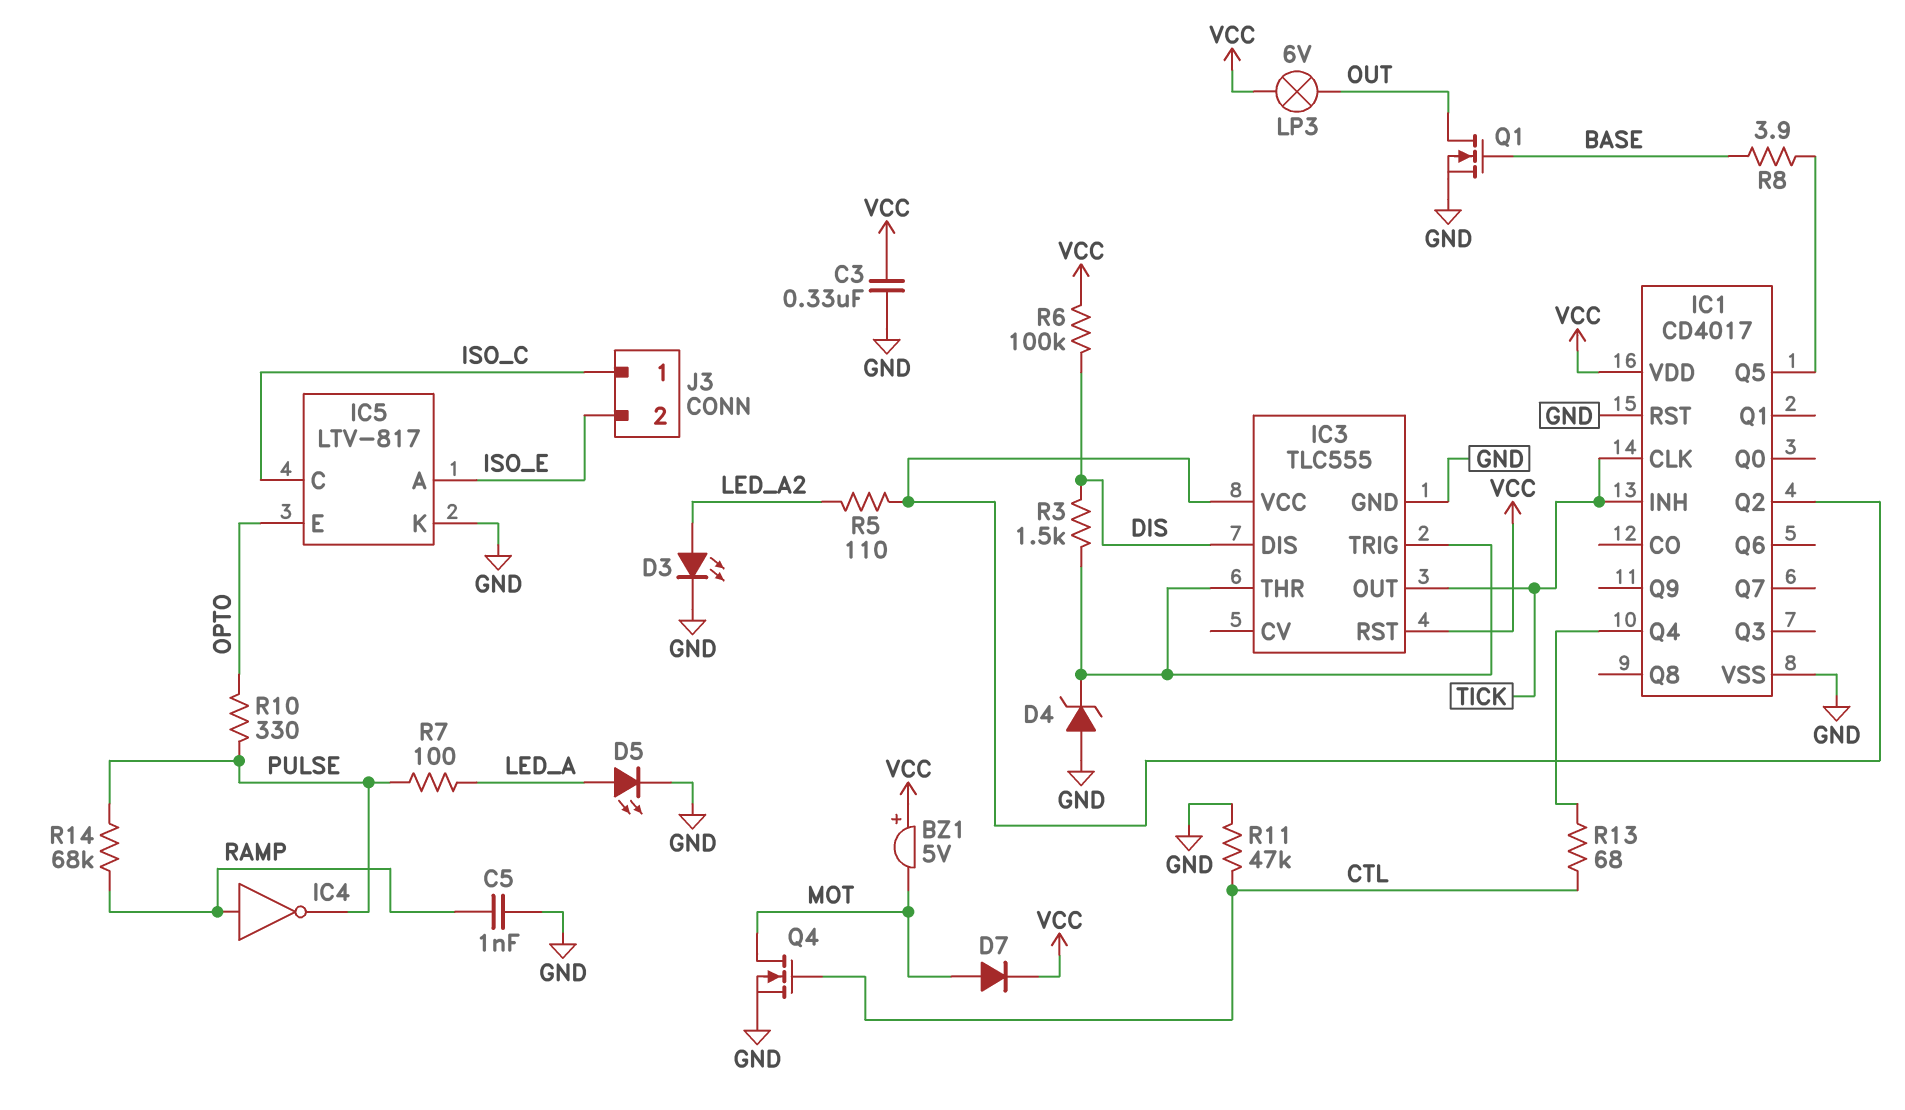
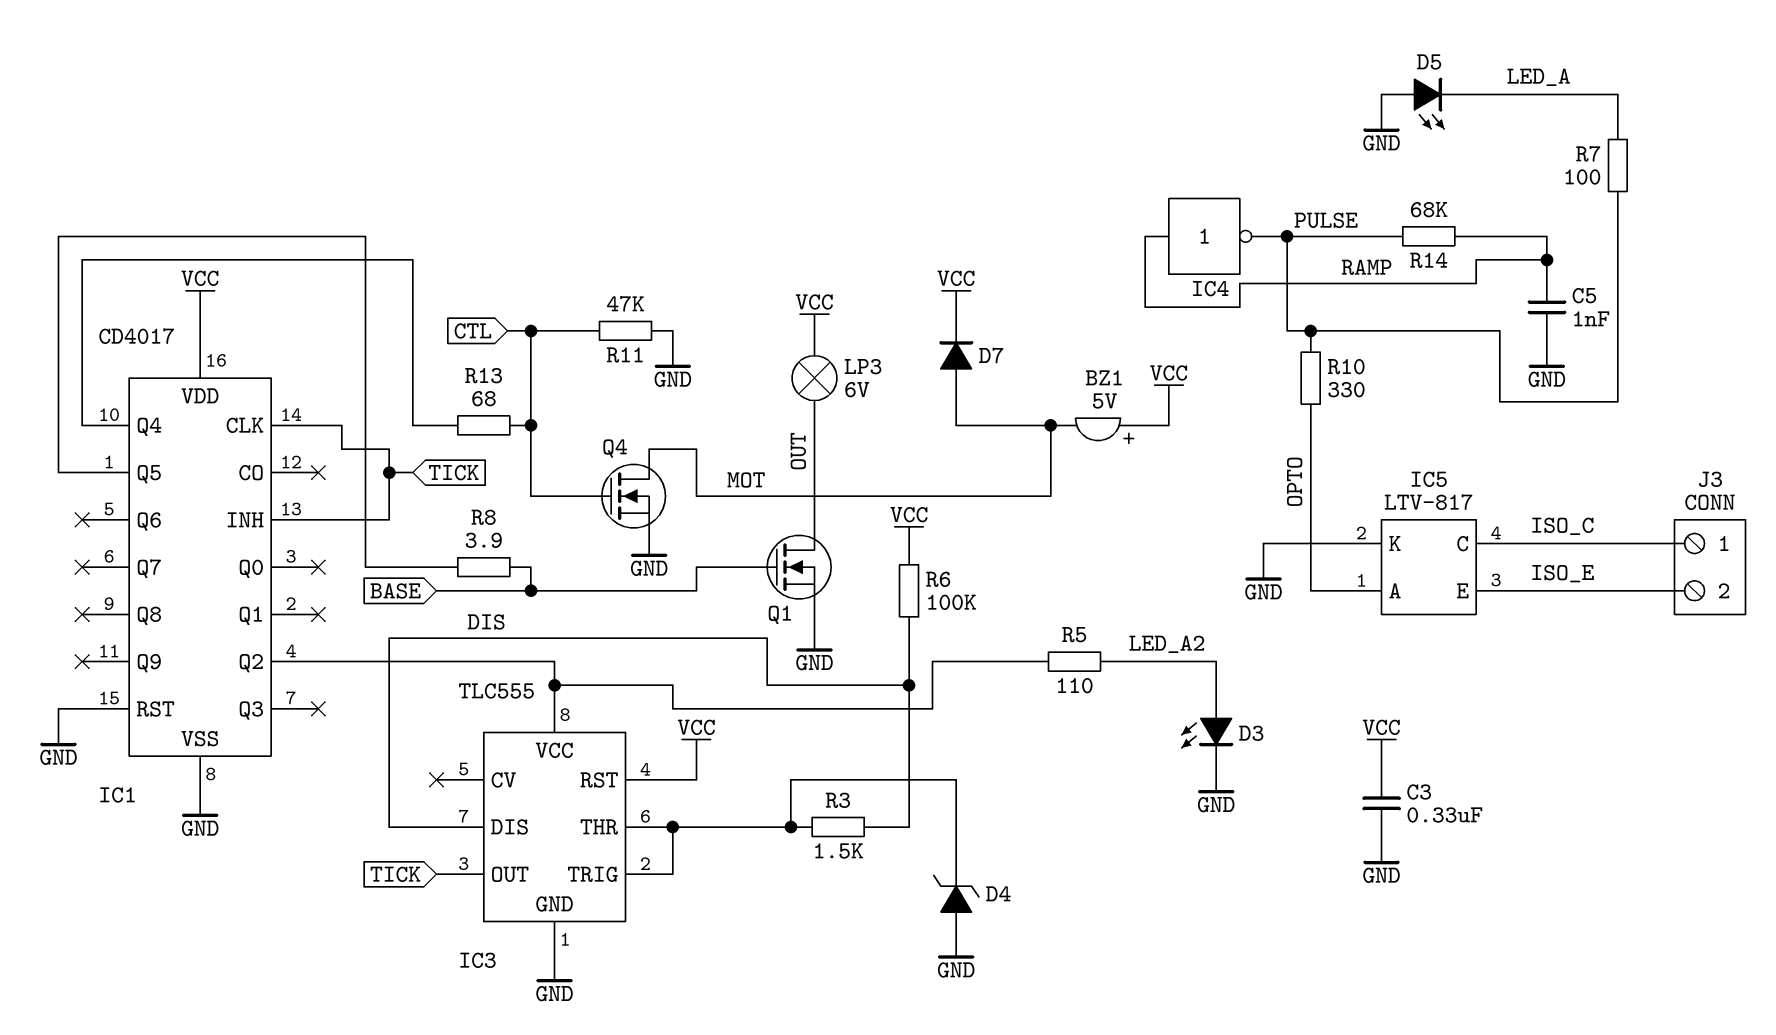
D5: LED (A LED_A, K GND) -> LED (A GND, K LED_A)
IC5 pin A: ISO_E -> OPTO
IC5 pin E: OPTO -> ISO_E

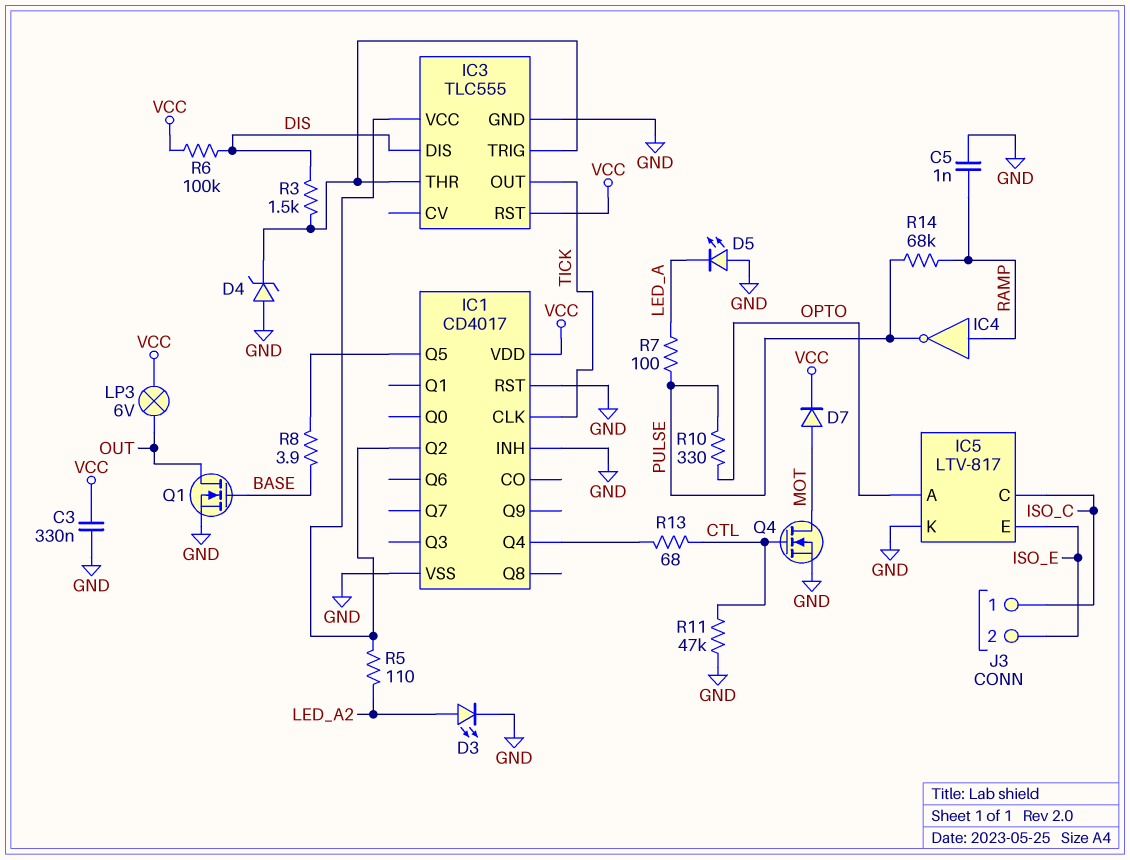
BZ1: buzzer 5V (plus VCC, minus MOT) -> none
IC1 pin INH: TICK -> GND

